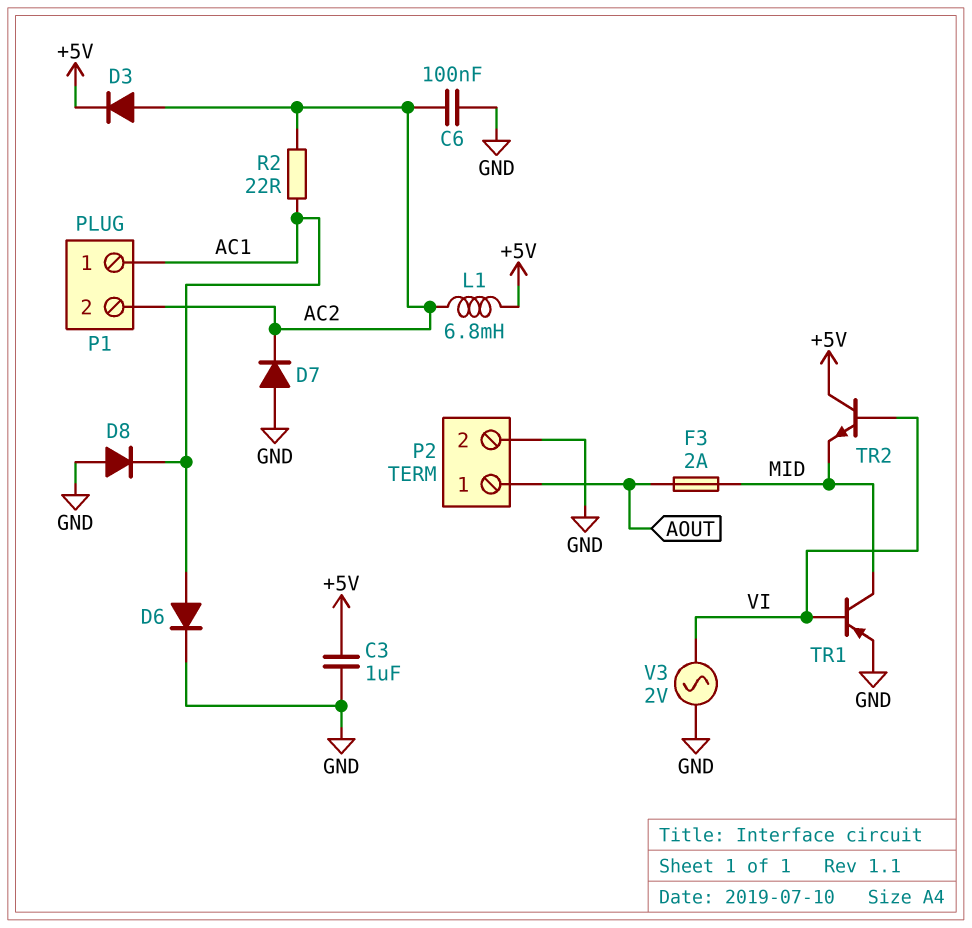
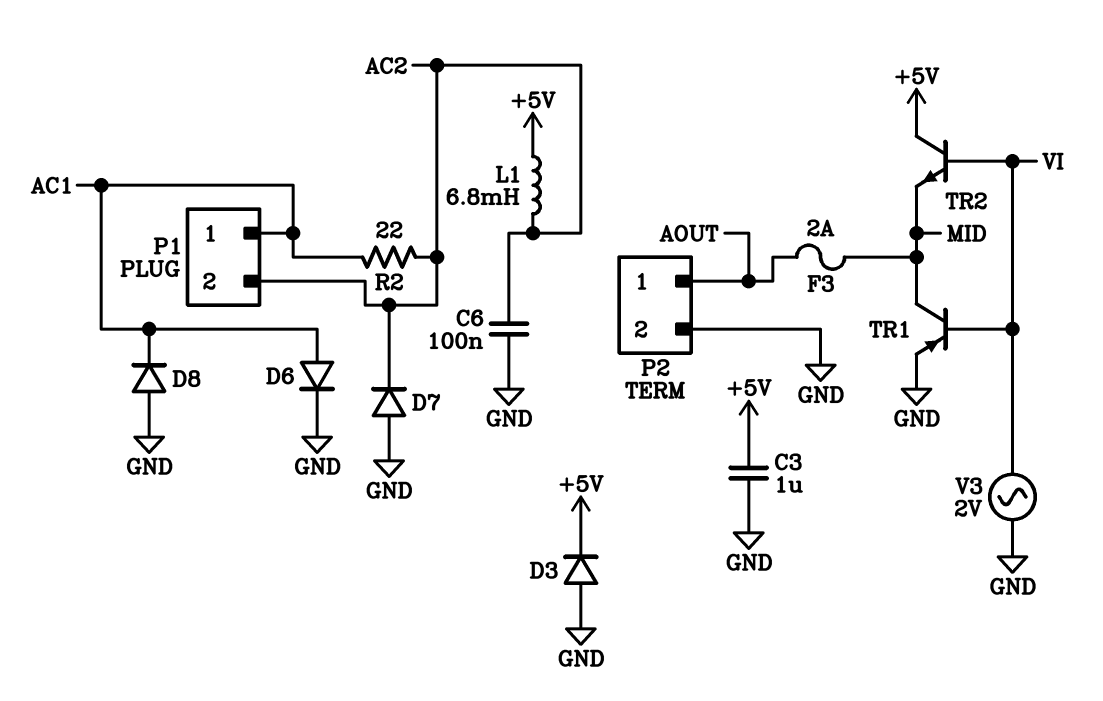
D3: diode (A AC2, K +5V) -> diode (A GND, K +5V)

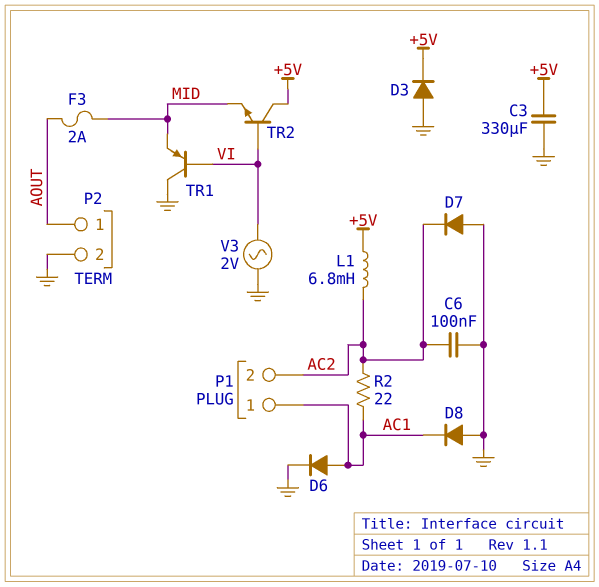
C3: 1uF (+5V, GND) -> 330uF (+5V, GND)
TR1: PNP (B VI, C MID, E GND) -> PNP (B VI, C GND, E MID)

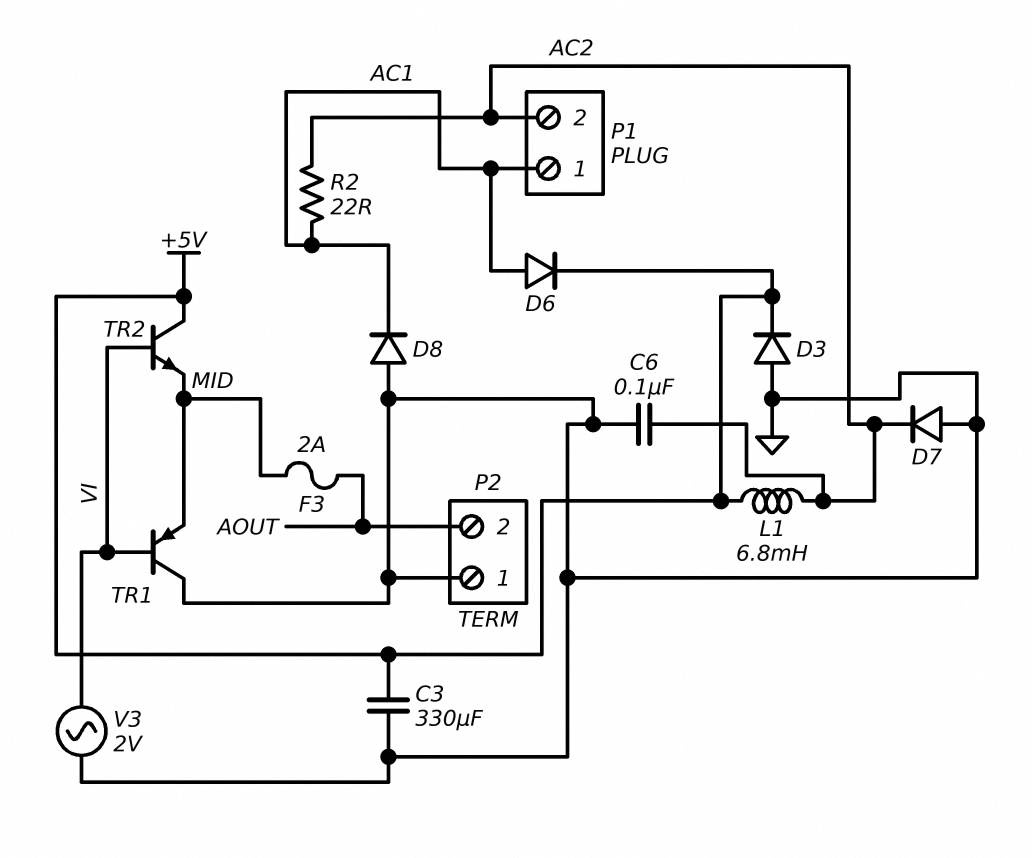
D6: diode (A AC1, K GND) -> diode (A AC1, K +5V)
P2 pin 1: AOUT -> GND
P2 pin 2: GND -> AOUT

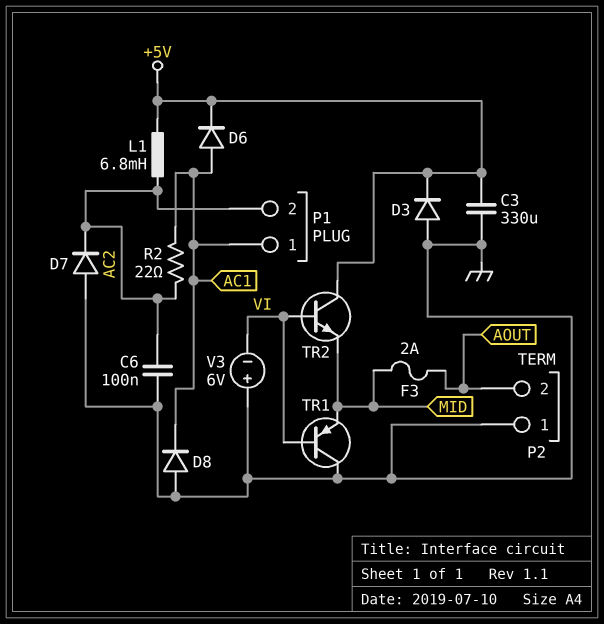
V3: AC 2V (GND, VI) -> 6V (plus GND, minus VI)

